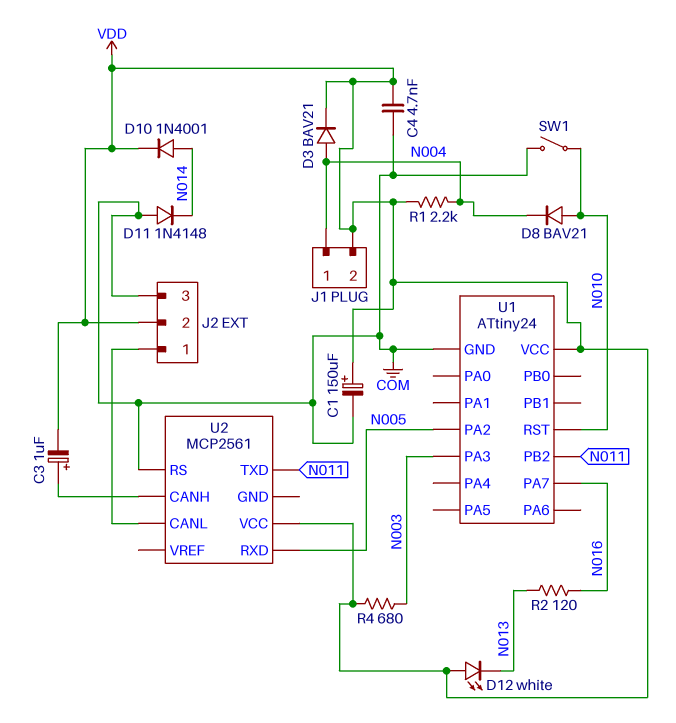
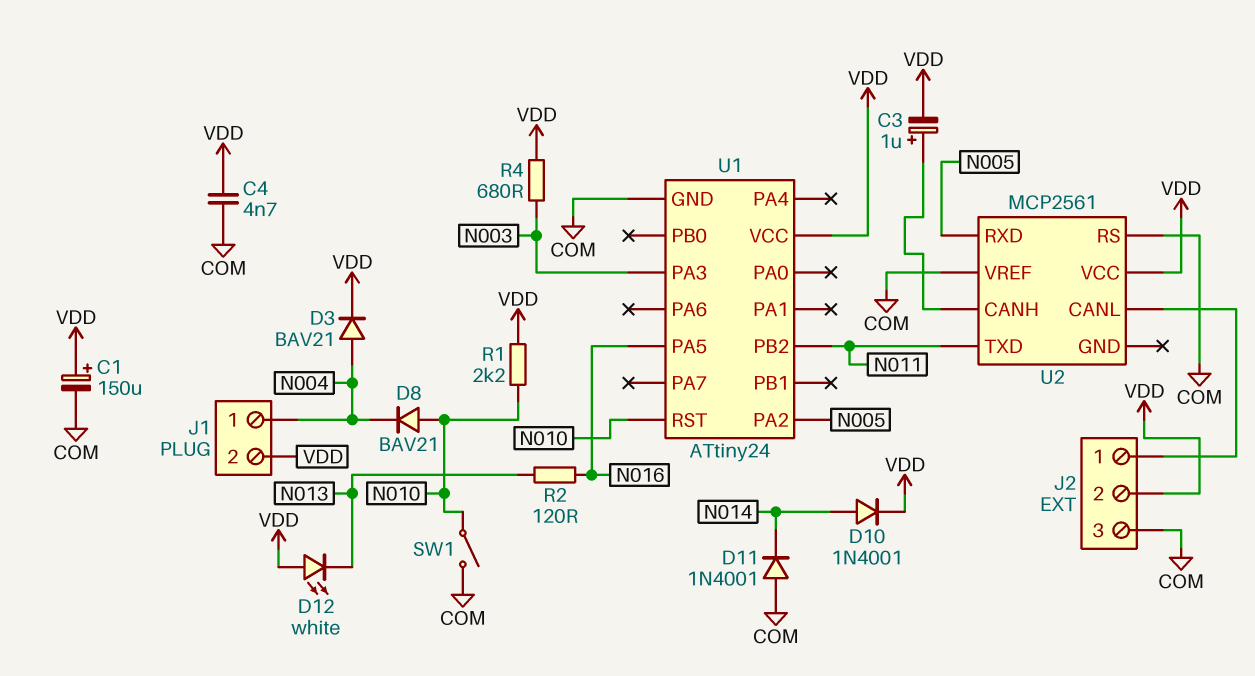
D11: diode 1N4148 (A COM, K N014) -> diode 1N4001 (A COM, K N014)
R1: 2.2k (N004, VDD) -> 2.2k (N010, VDD)
U1 pin PA5: none -> N016
U1 pin PA7: N016 -> none
U2 pin VREF: none -> COM

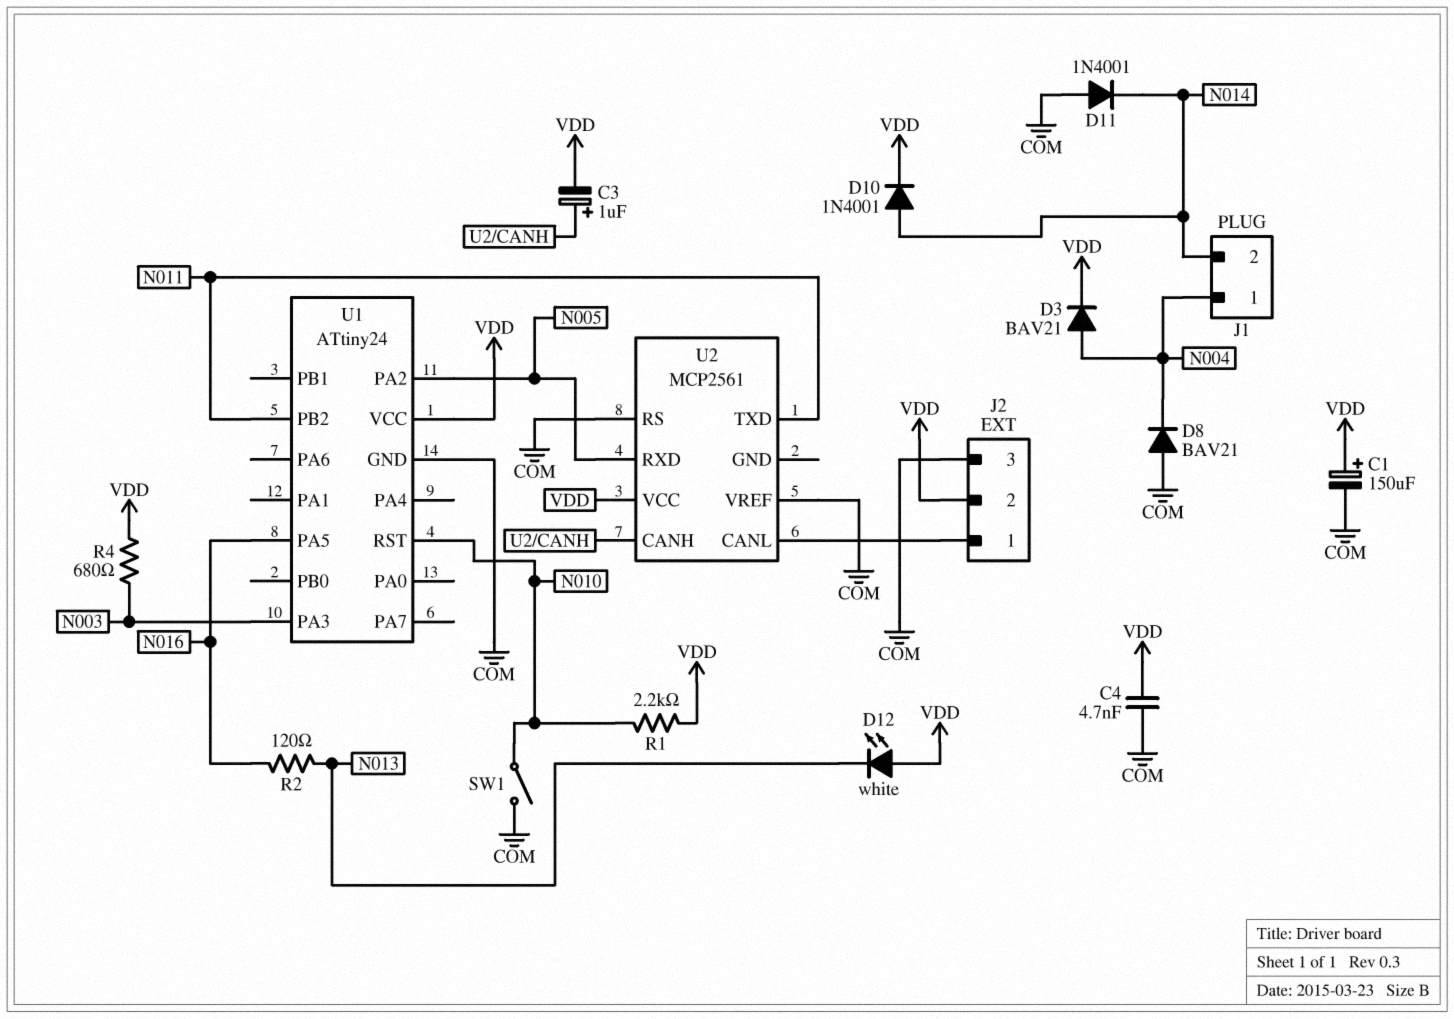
D8: diode BAV21 (A N010, K N004) -> diode BAV21 (A COM, K N004)
J1 pin 2: VDD -> N014

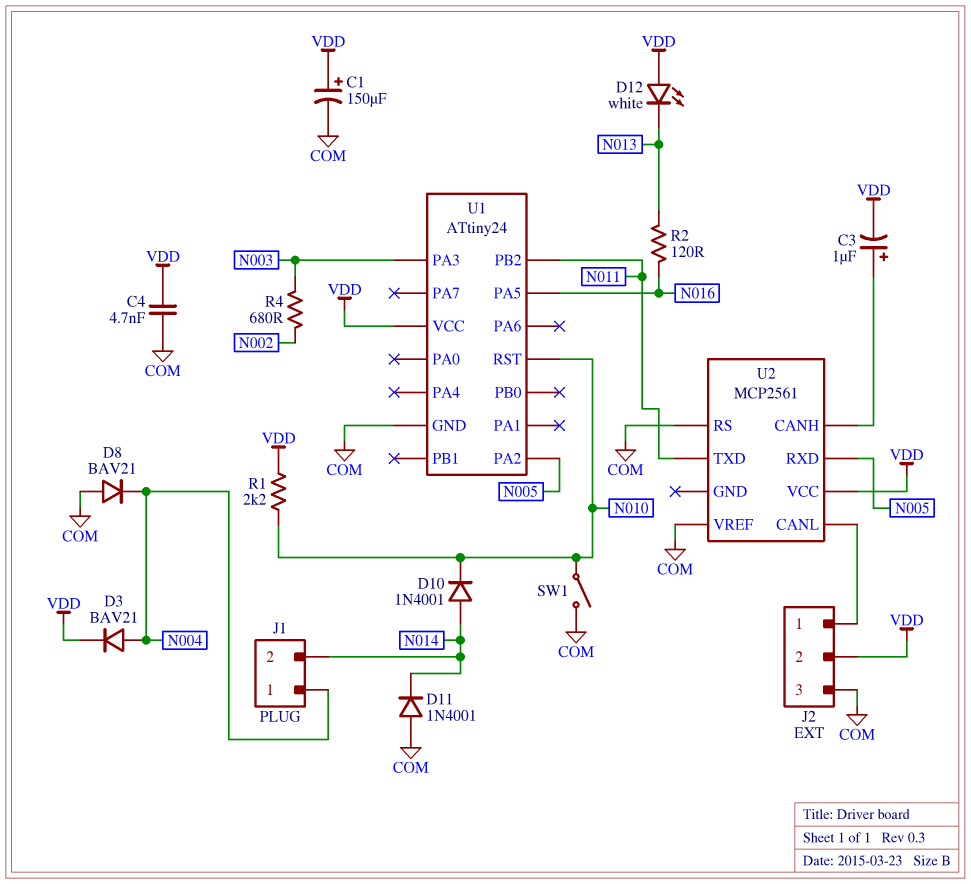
D10: diode 1N4001 (A N014, K VDD) -> diode 1N4001 (A N014, K N010)
R4: 680 (N003, VDD) -> 680 (N002, N003)

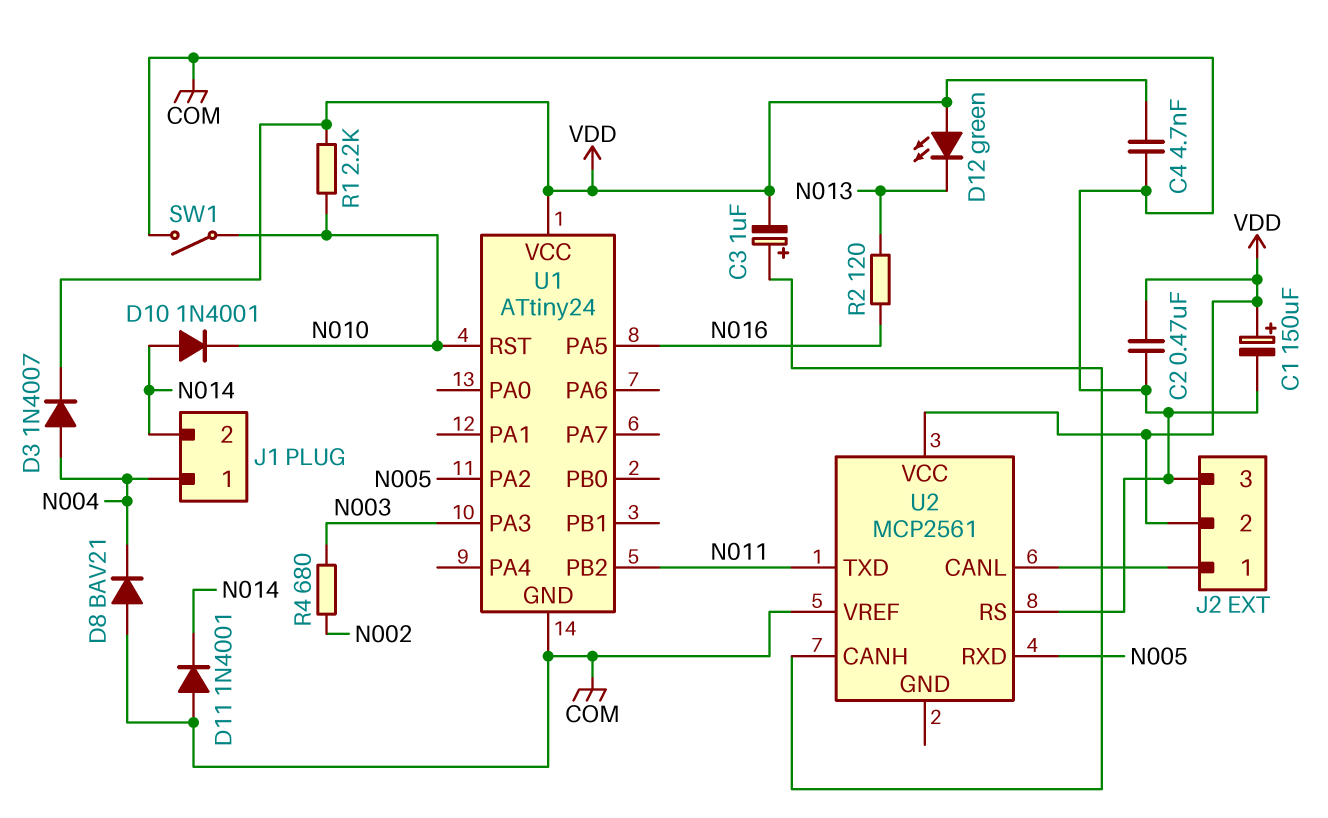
C2: none -> 470nF (COM, VDD)
D3: diode BAV21 (A N004, K VDD) -> diode 1N4007 (A N004, K VDD)
D12: LED white (A VDD, K N013) -> LED green (A VDD, K N013)

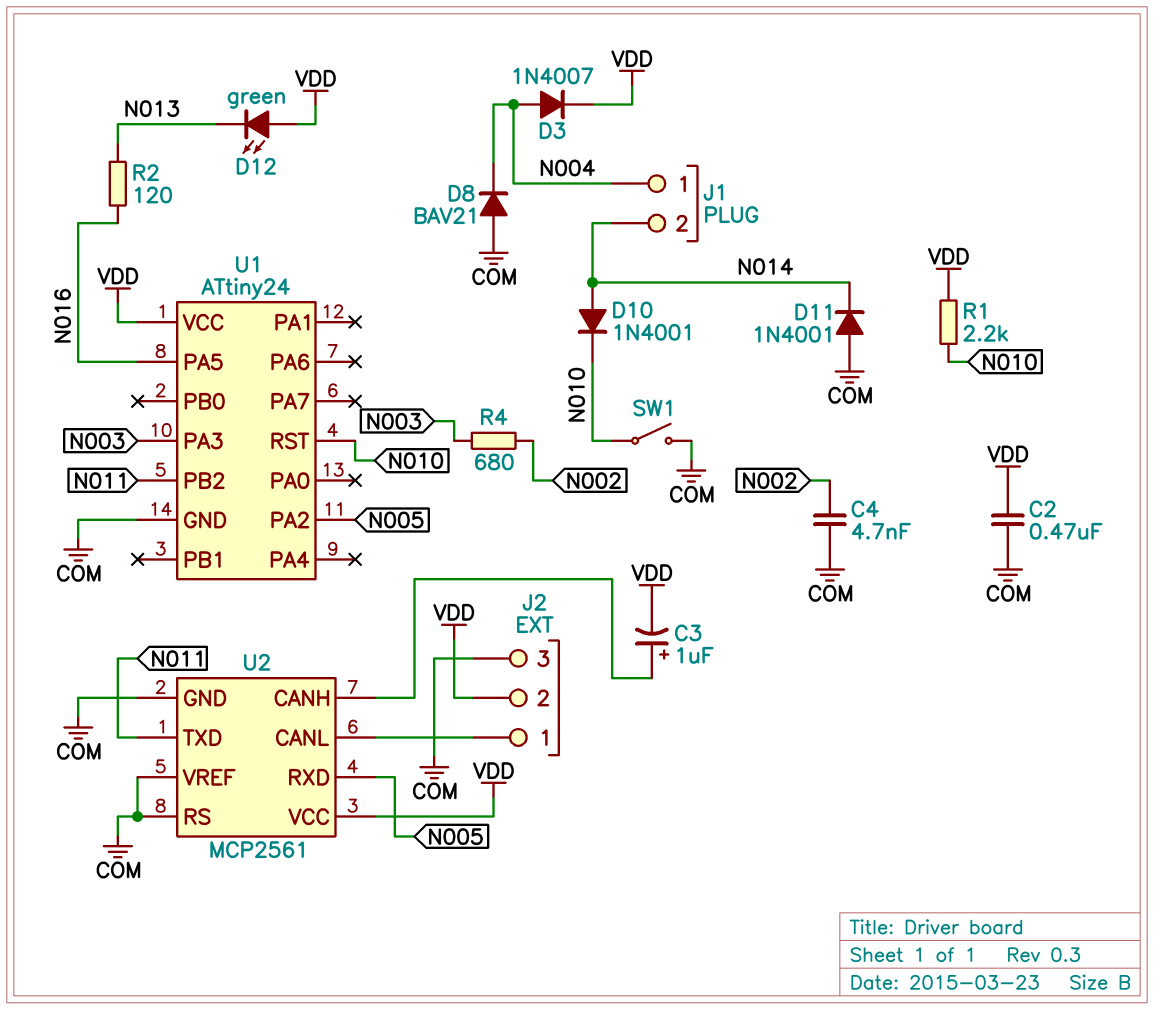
C1: 150uF (plus VDD, minus COM) -> none
C4: 4.7nF (COM, VDD) -> 4.7nF (COM, N002)
U2 pin GND: none -> COM

